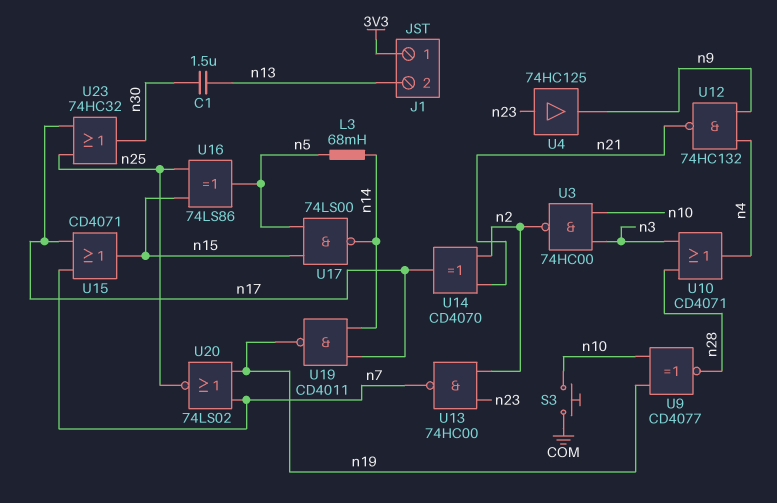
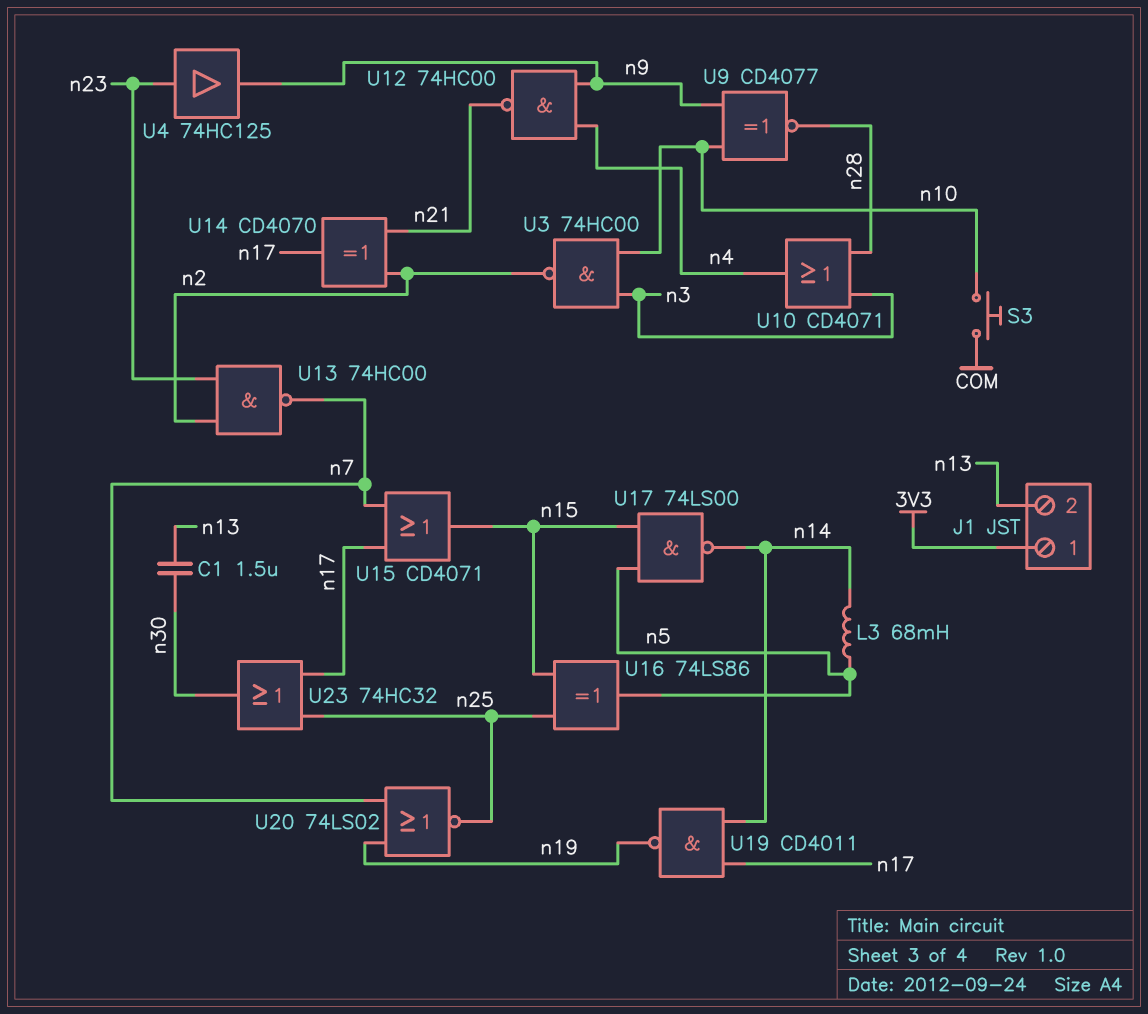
U9: XNOR CD4077 (in n10, in n19, out n28) -> XNOR CD4077 (in n9, in n10, out n28)
U12: NAND 74HC132 (in n4, in n9, out n21) -> NAND 74HC00 (in n4, in n9, out n21)

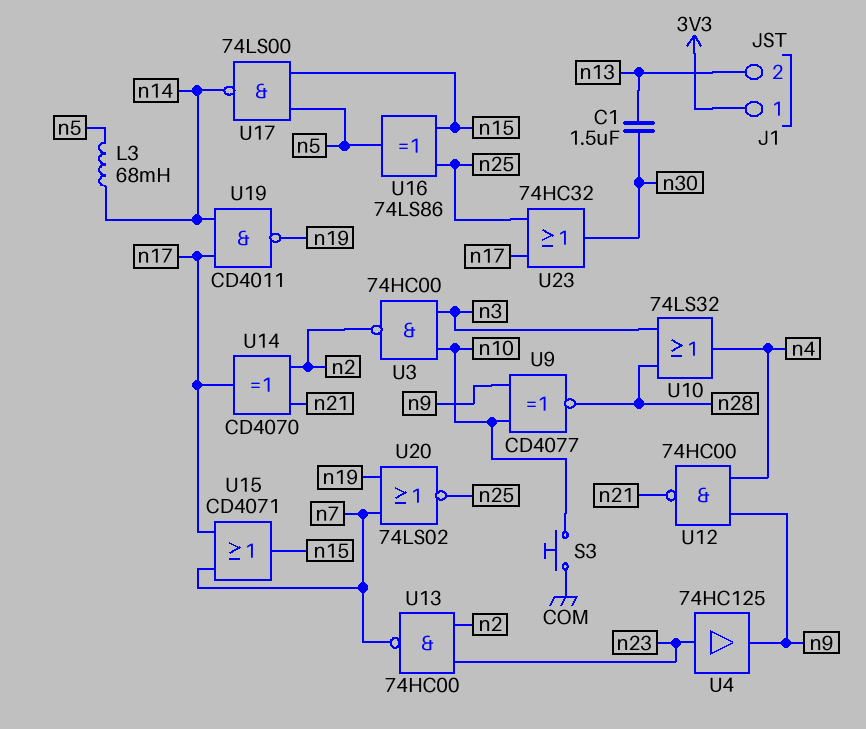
U10: OR CD4071 (in n3, in n28, out n4) -> OR 74LS32 (in n3, in n28, out n4)

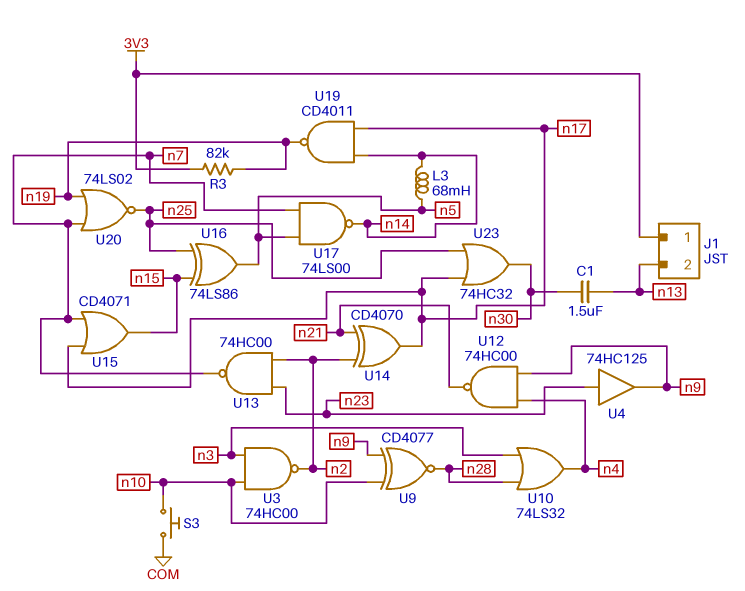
R3: none -> 82k (3V3, n19)
U17: NAND 74LS00 (in n5, in n15, out n14) -> NAND 74LS00 (in n5, in n7, out n14)

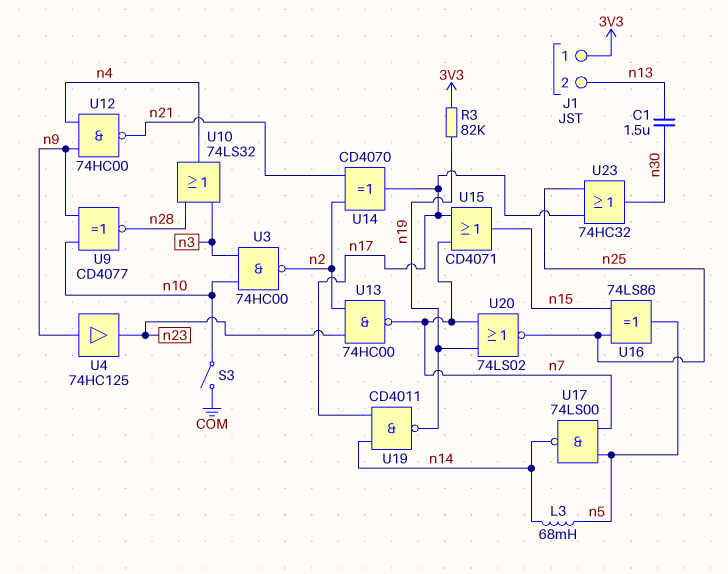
S3: button (COM, n10) -> switch (COM, n10)
U4: buffer 74HC125 (in n23, out n9) -> buffer 74HC125 (in n9, out n23)

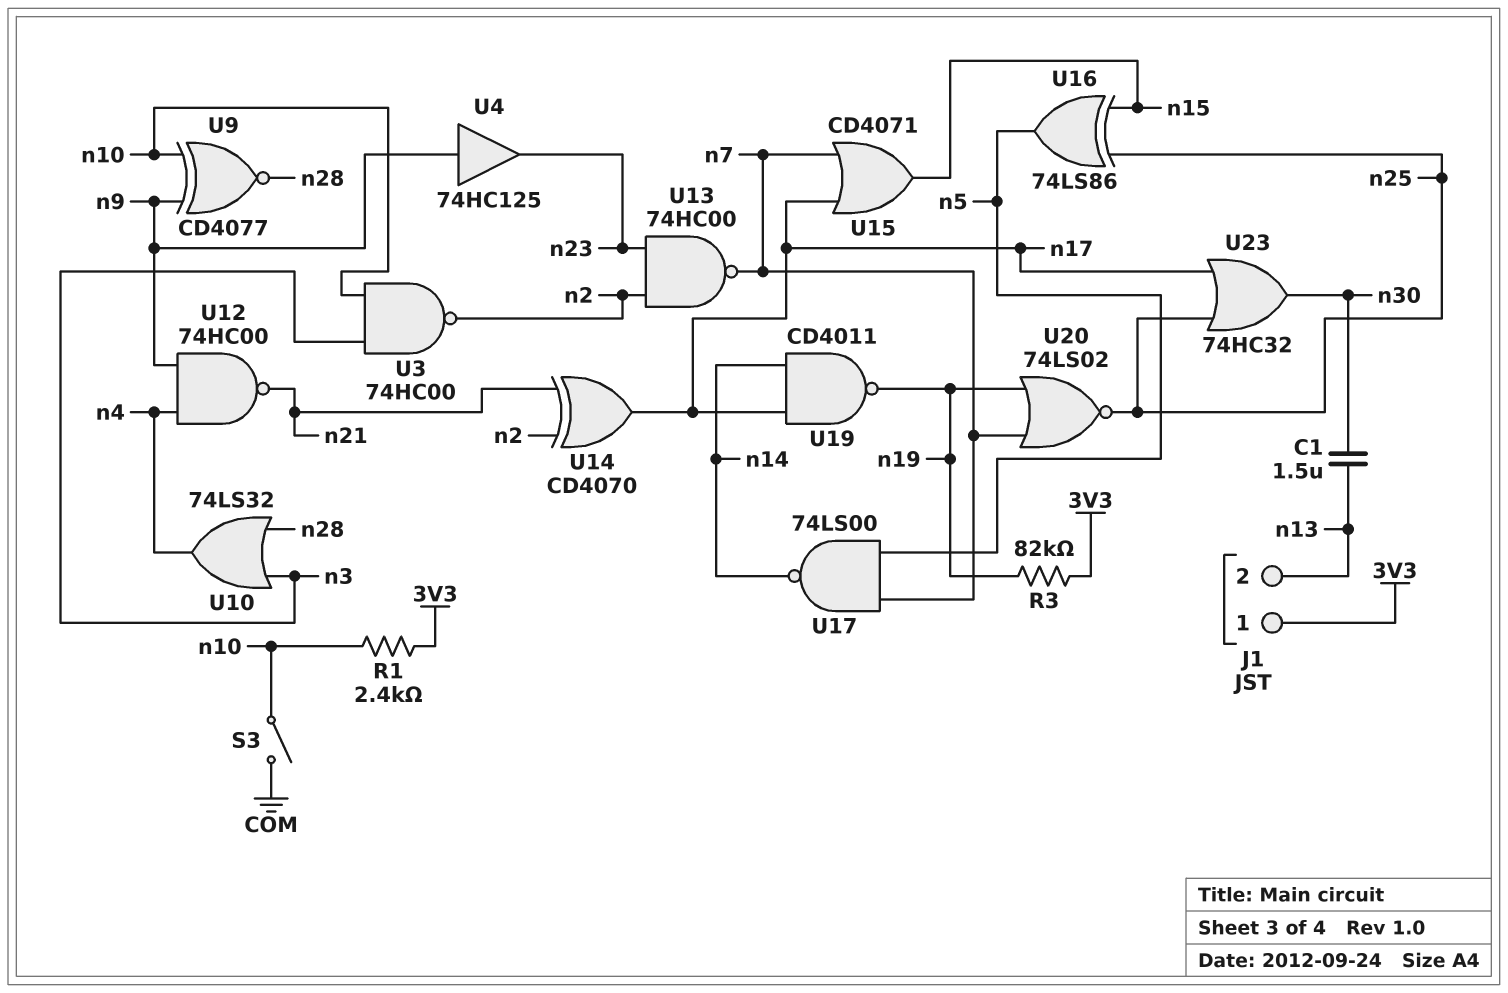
L3: 68mH (n5, n14) -> none
R1: none -> 2.4k (3V3, n10)

